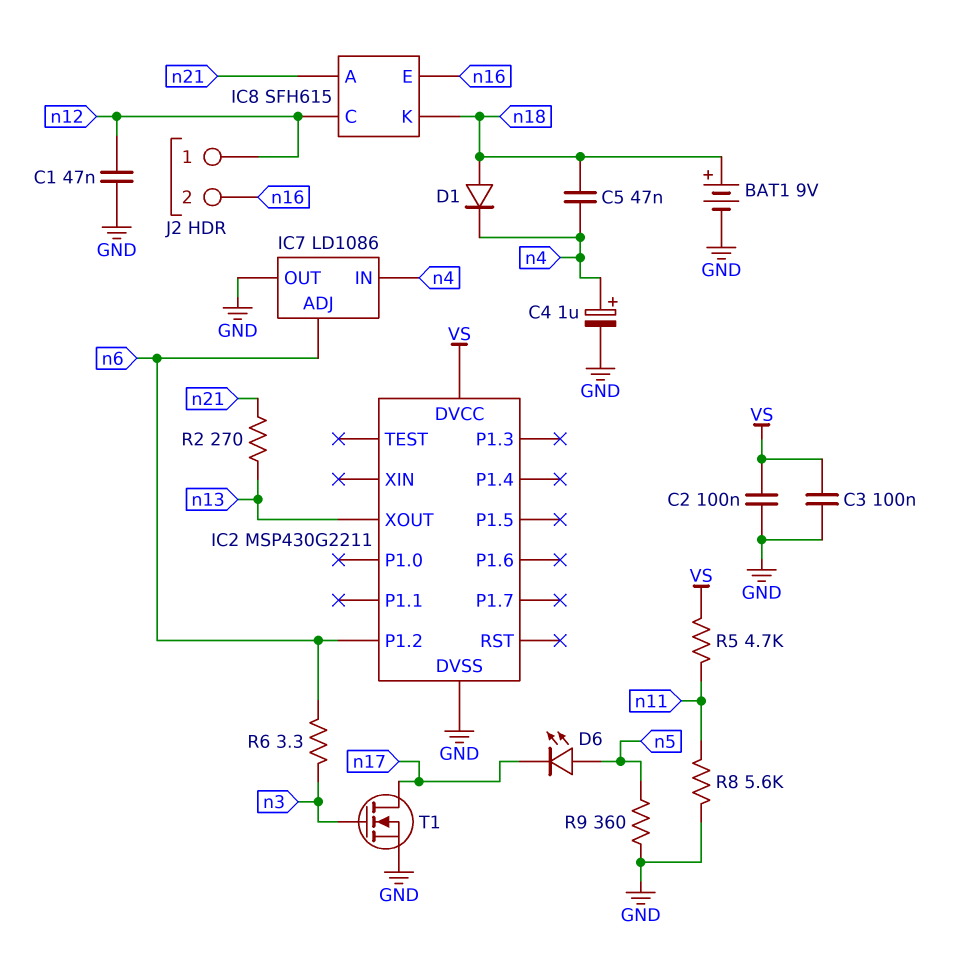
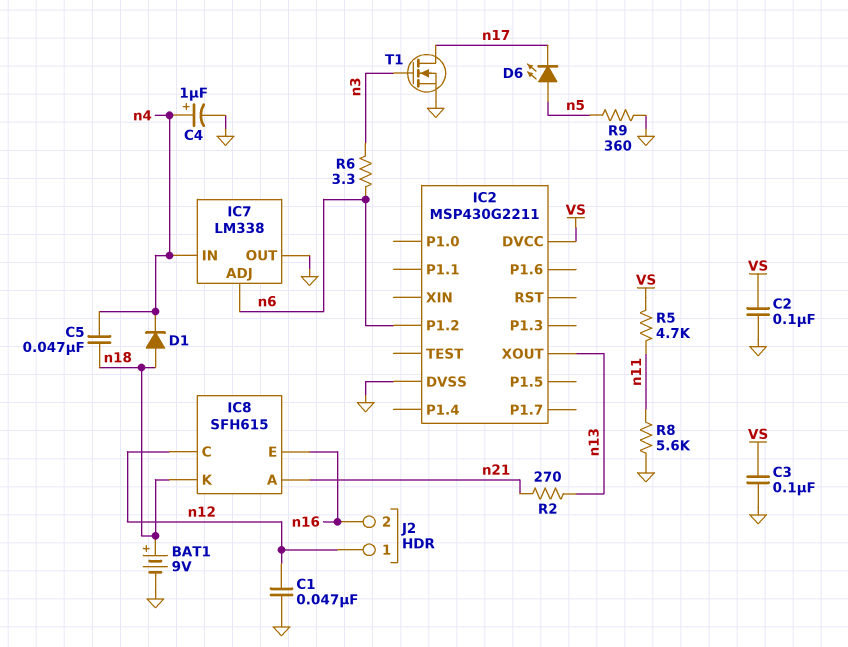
IC7: LD1086 -> LM338

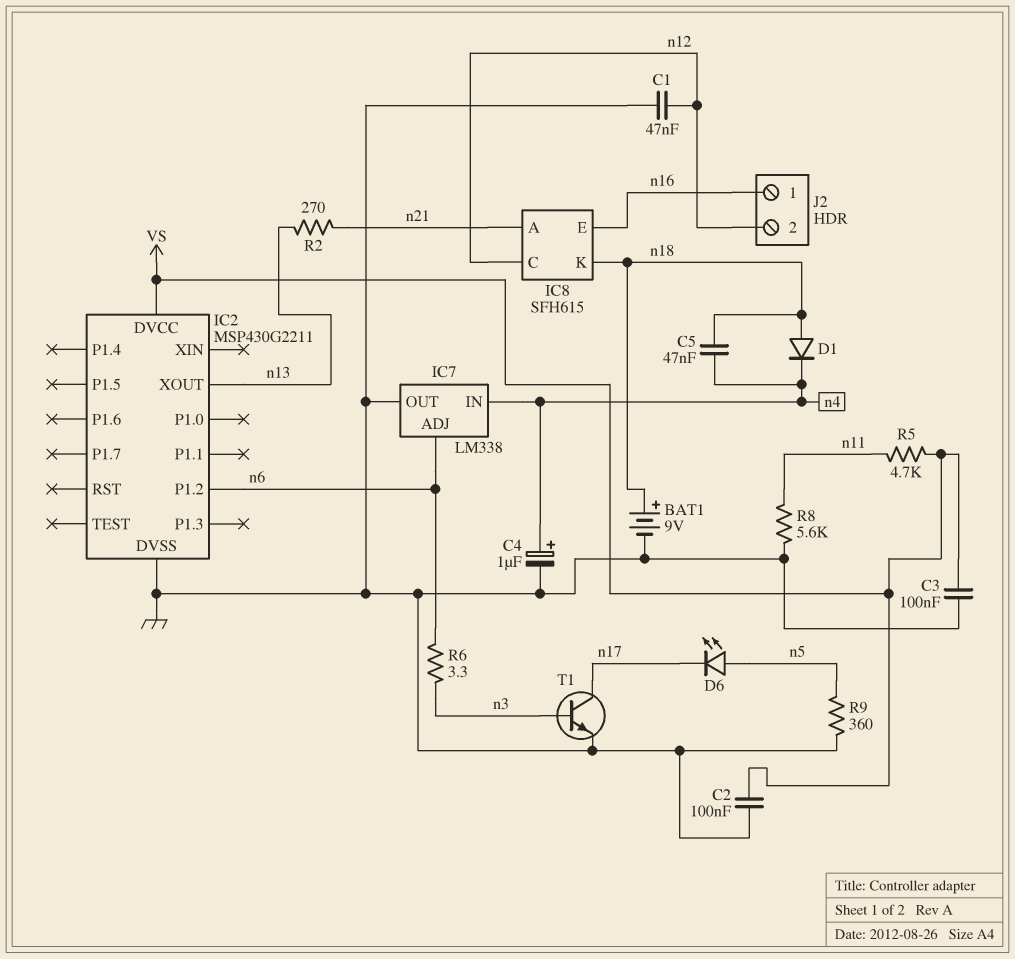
J2 pin 1: n12 -> n16
J2 pin 2: n16 -> n12
T1: NMOS (G n3, D n17, S GND) -> NPN (B n3, C n17, E GND)

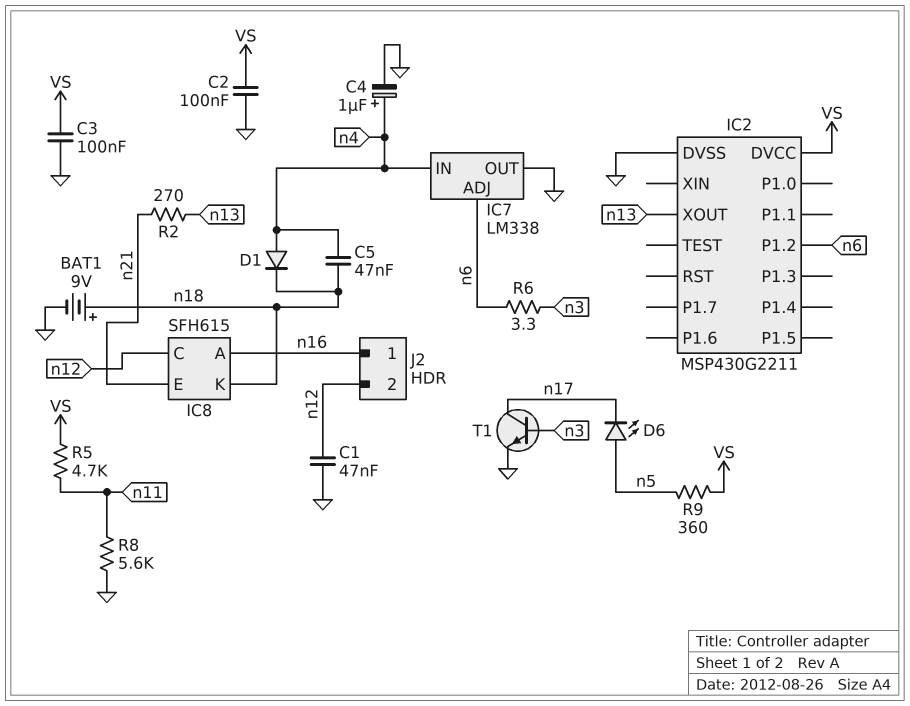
D1: diode (A n18, K n4) -> diode (A n4, K n18)
IC8 pin A: n21 -> n16
IC8 pin E: n16 -> n21
R9: 360 (GND, n5) -> 360 (VS, n5)

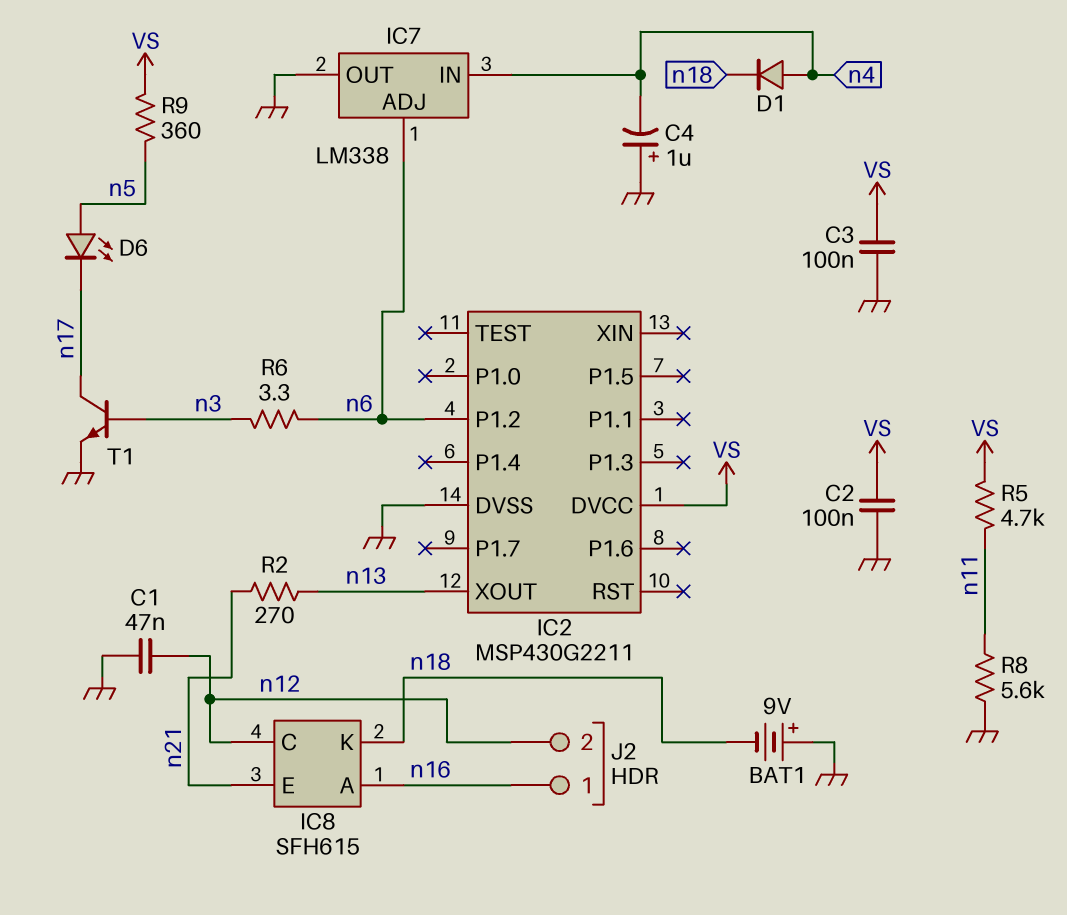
BAT1: 9V (plus n18, minus GND) -> 9V (plus GND, minus n18)
C4: 1uF (plus n4, minus GND) -> 1uF (plus GND, minus n4)
C5: 47nF (n4, n18) -> none

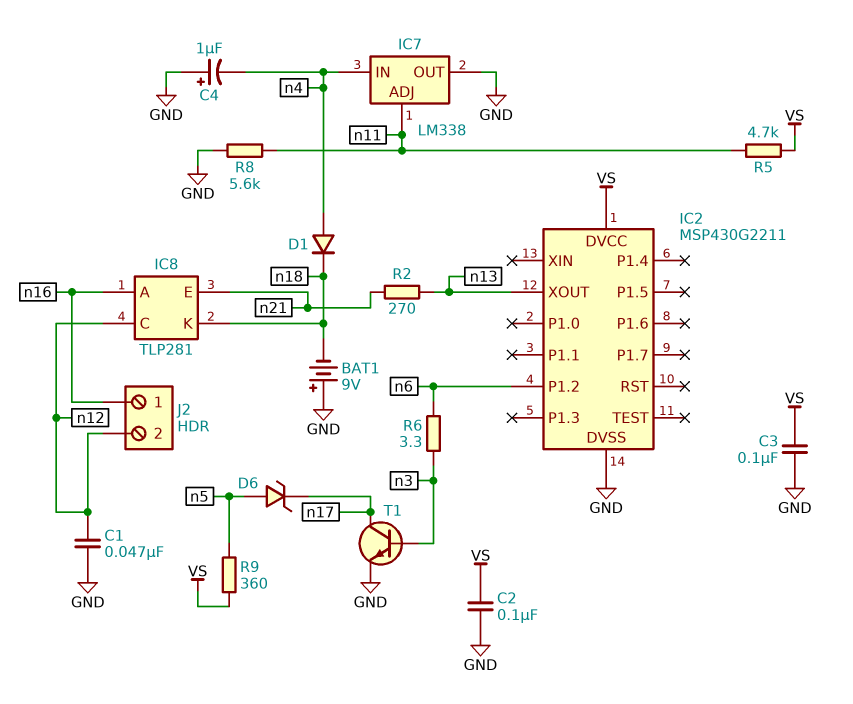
D6: LED (A n5, K n17) -> zener (A n5, K n17)
IC7 pin ADJ: n6 -> n11
IC8: SFH615 -> TLP281

